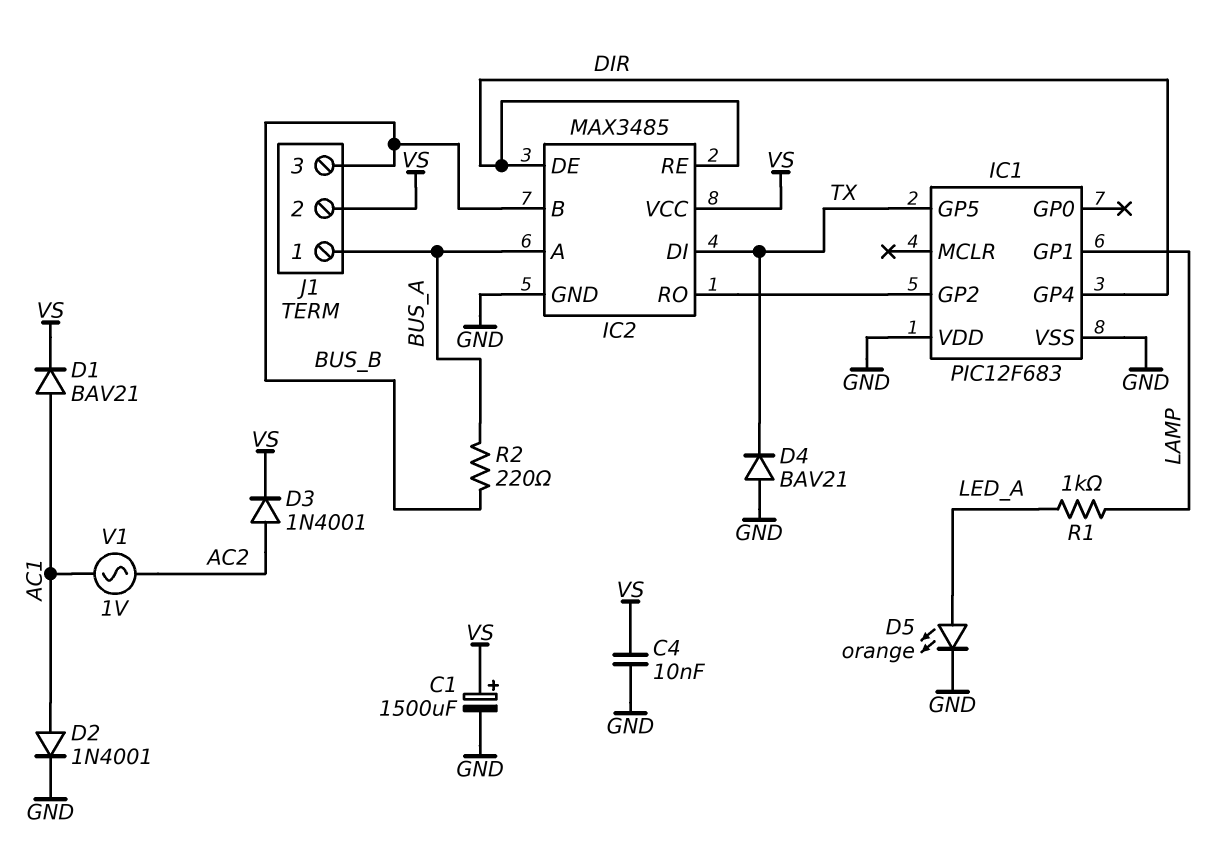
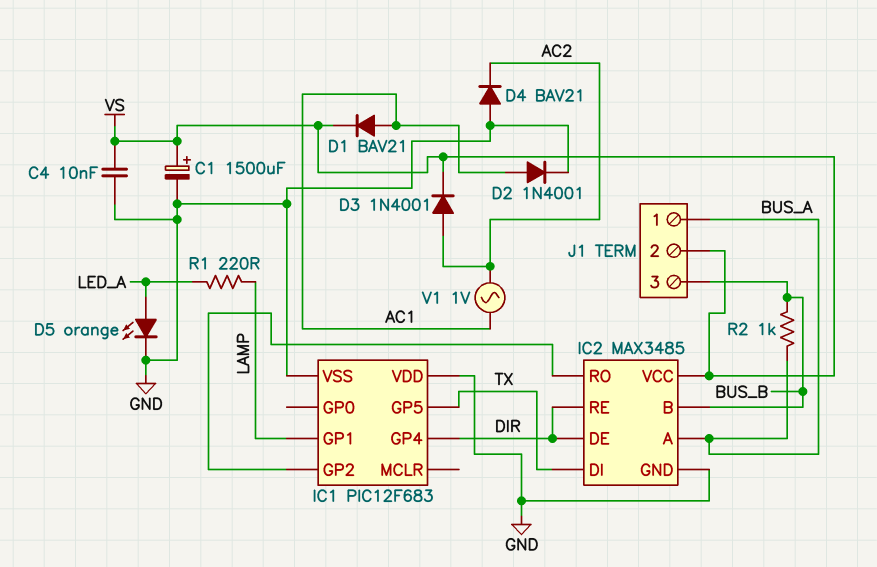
D4: diode BAV21 (A GND, K TX) -> diode BAV21 (A GND, K AC2)
R1: 1k (LAMP, LED_A) -> 220 (LAMP, LED_A)
R2: 220 (BUS_A, BUS_B) -> 1k (BUS_A, BUS_B)

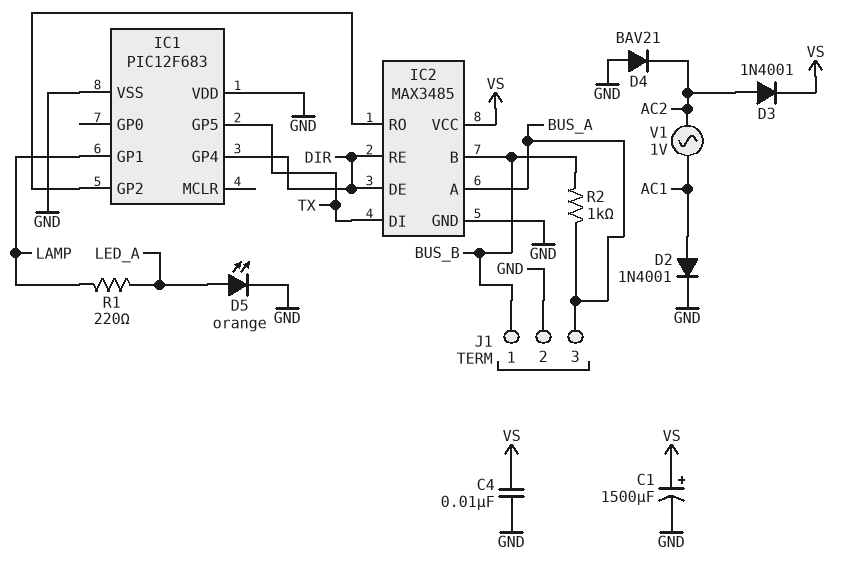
D1: diode BAV21 (A AC1, K VS) -> none
J1 pin 1: BUS_A -> BUS_B
J1 pin 2: VS -> GND
J1 pin 3: BUS_B -> BUS_A

